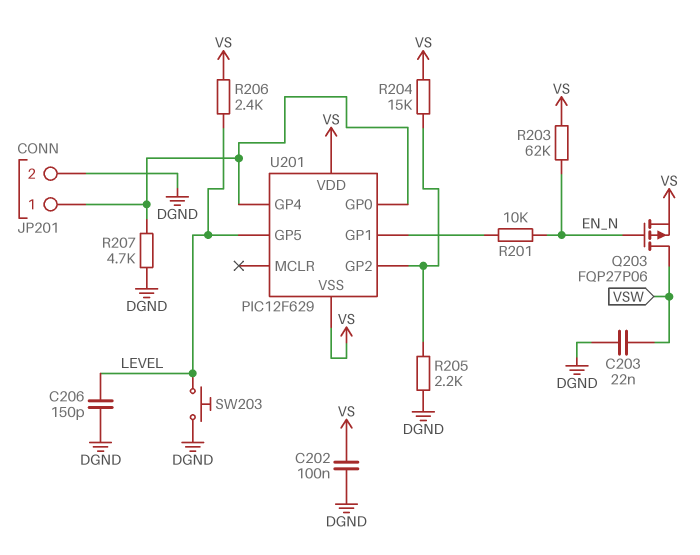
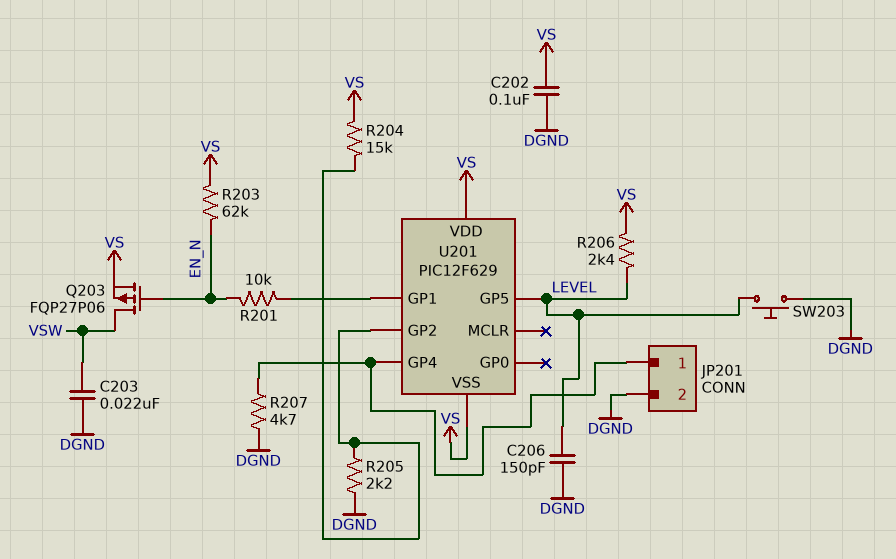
U201 pin GP0: JP201/1 -> none

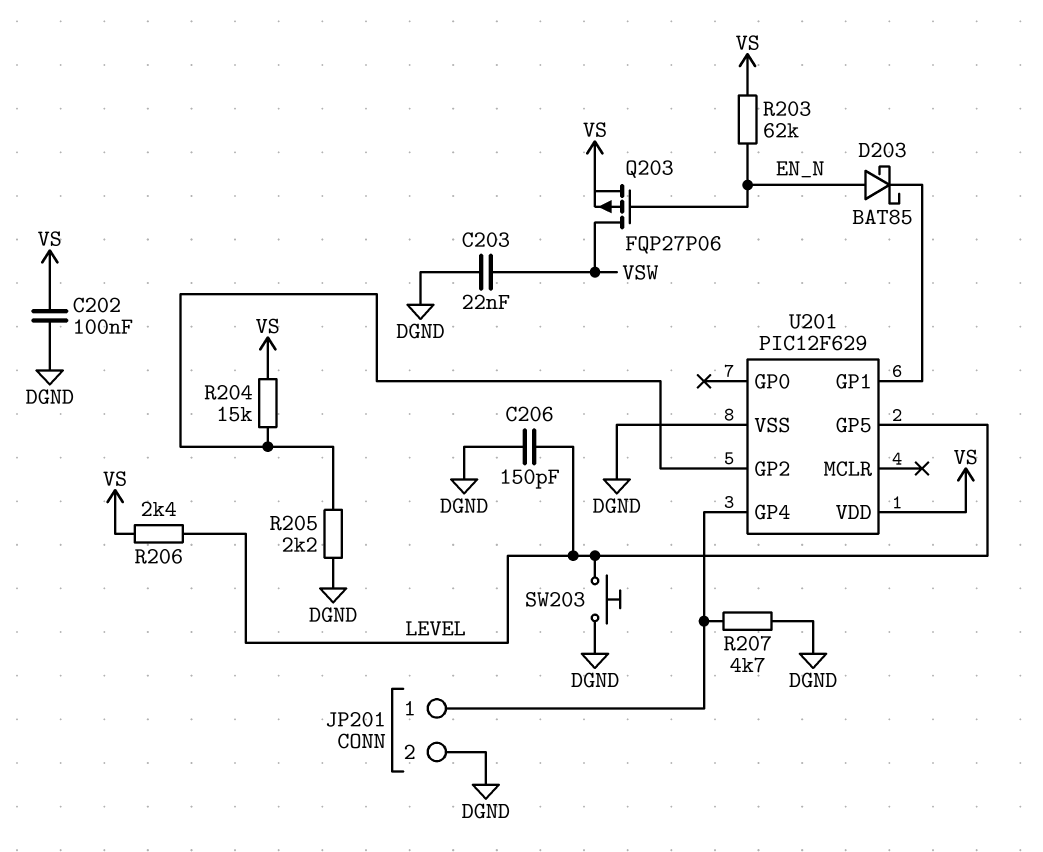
D203: none -> schottky BAT85 (A EN_N, K U201/GP1)
R201: 10k (EN_N, U201/GP1) -> none
U201 pin VSS: VS -> DGND

